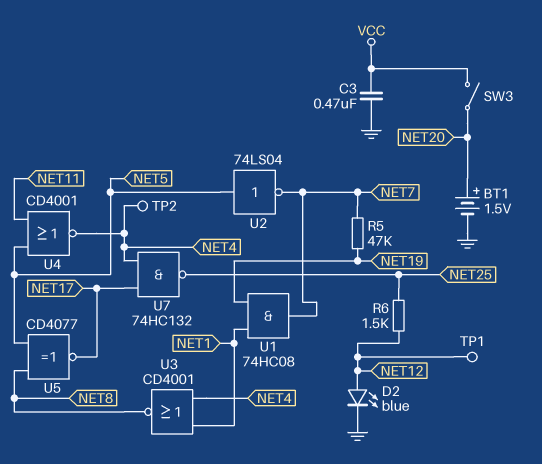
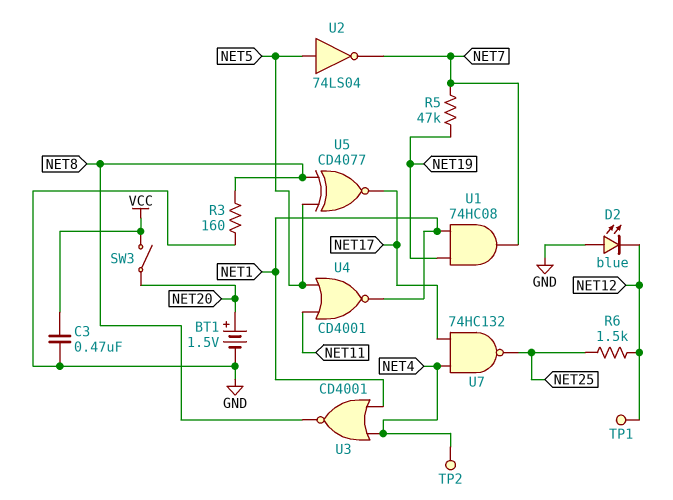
D2: LED blue (A NET12, K GND) -> LED blue (A GND, K NET12)
R3: none -> 160 (GND, NET8)
U4: NOR CD4001 (in NET5, in NET11, out NET4) -> NOR CD4001 (in NET5, in NET11, out NET1)

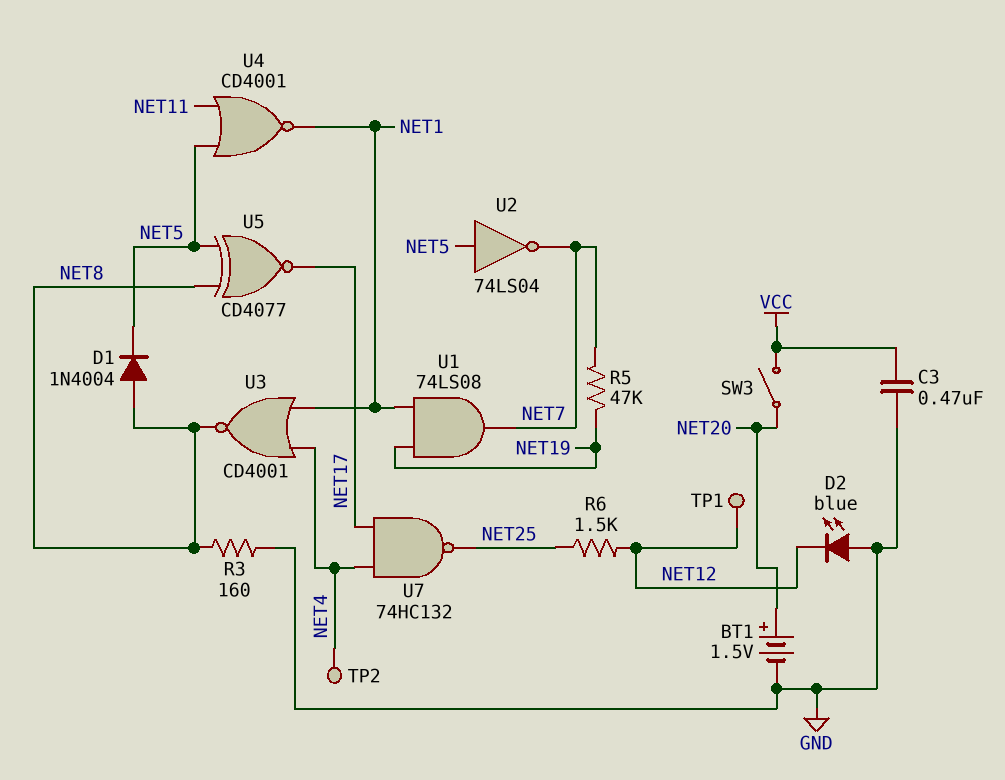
D1: none -> diode 1N4004 (A NET8, K NET5)
U1: AND 74HC08 (in NET1, in NET19, out NET7) -> AND 74LS08 (in NET1, in NET19, out NET7)

